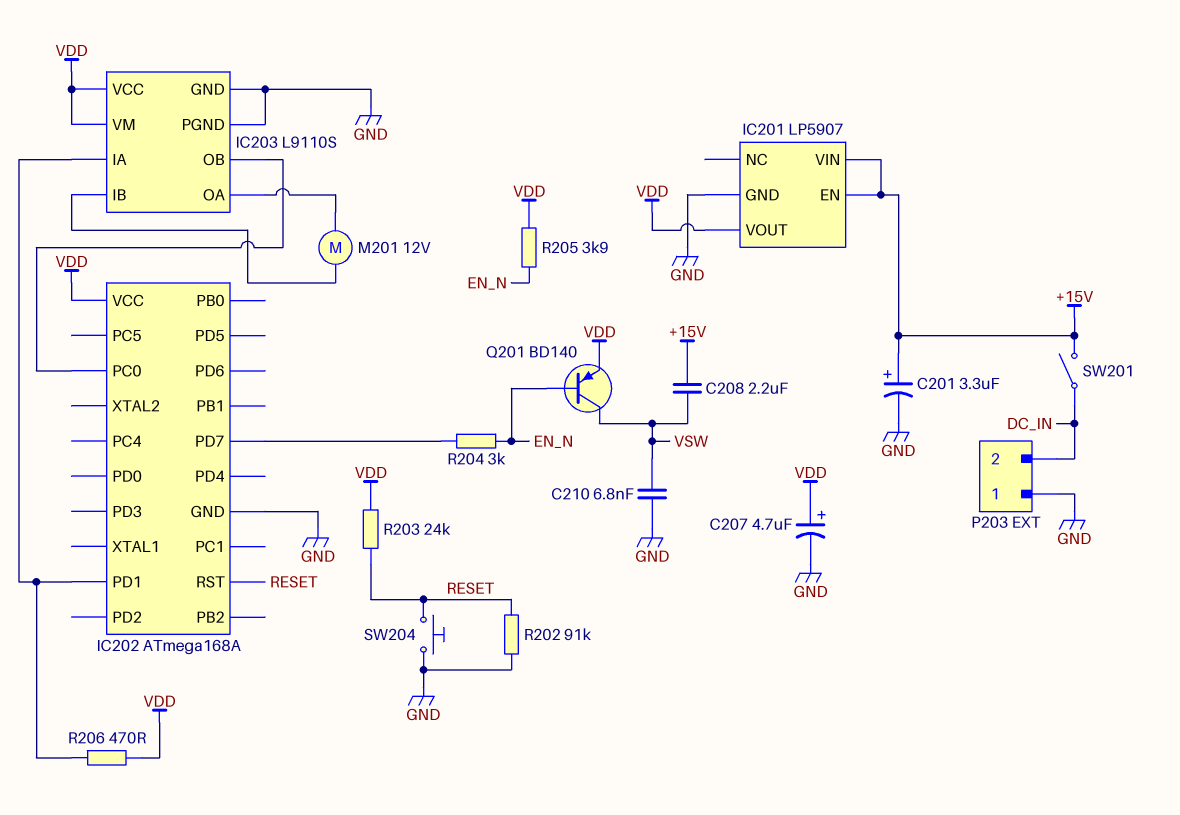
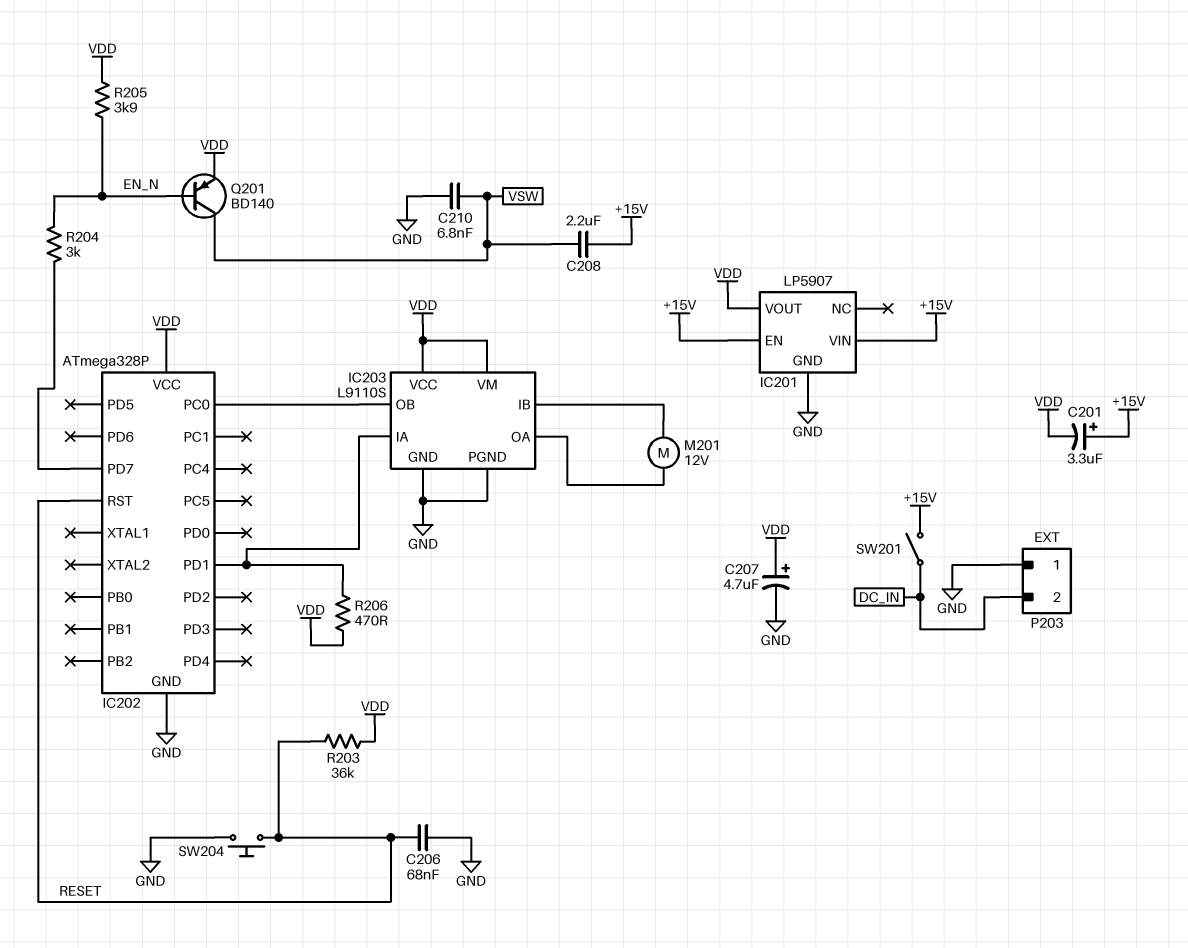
C201: 3.3uF (plus +15V, minus GND) -> 3.3uF (plus +15V, minus VDD)
C206: none -> 68nF (GND, RESET)
IC202: ATmega168A -> ATmega328P
R202: 91k (GND, RESET) -> none
R203: 24k (RESET, VDD) -> 36k (RESET, VDD)

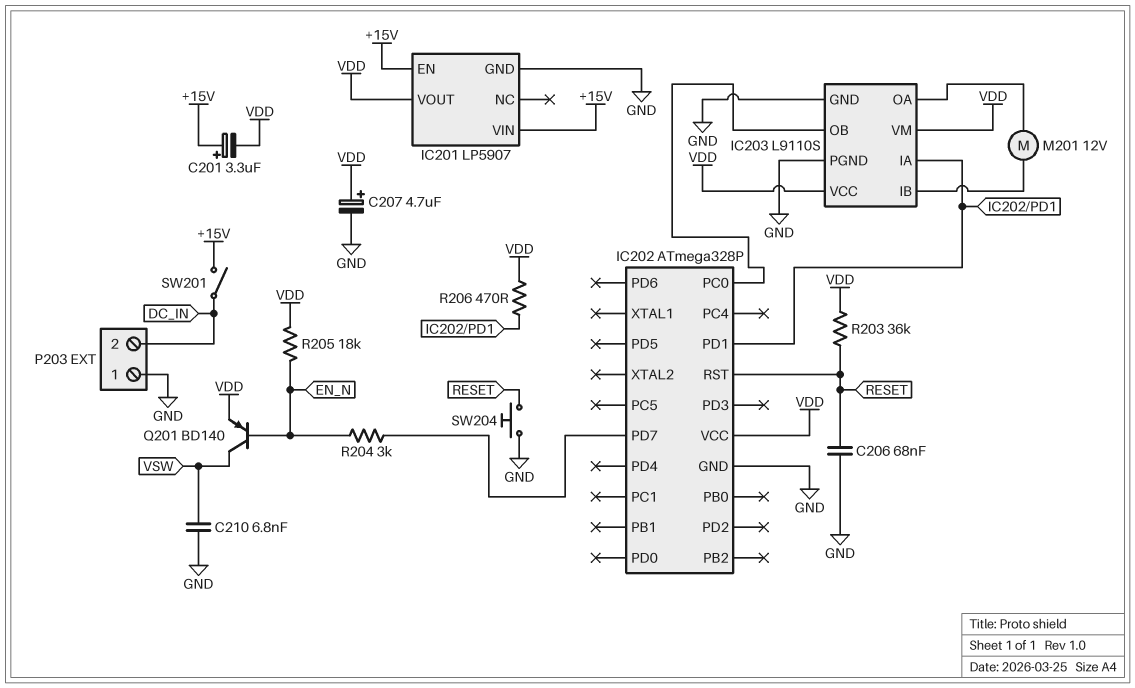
C208: 2.2uF (+15V, VSW) -> none
R205: 3.9k (EN_N, VDD) -> 18k (EN_N, VDD)

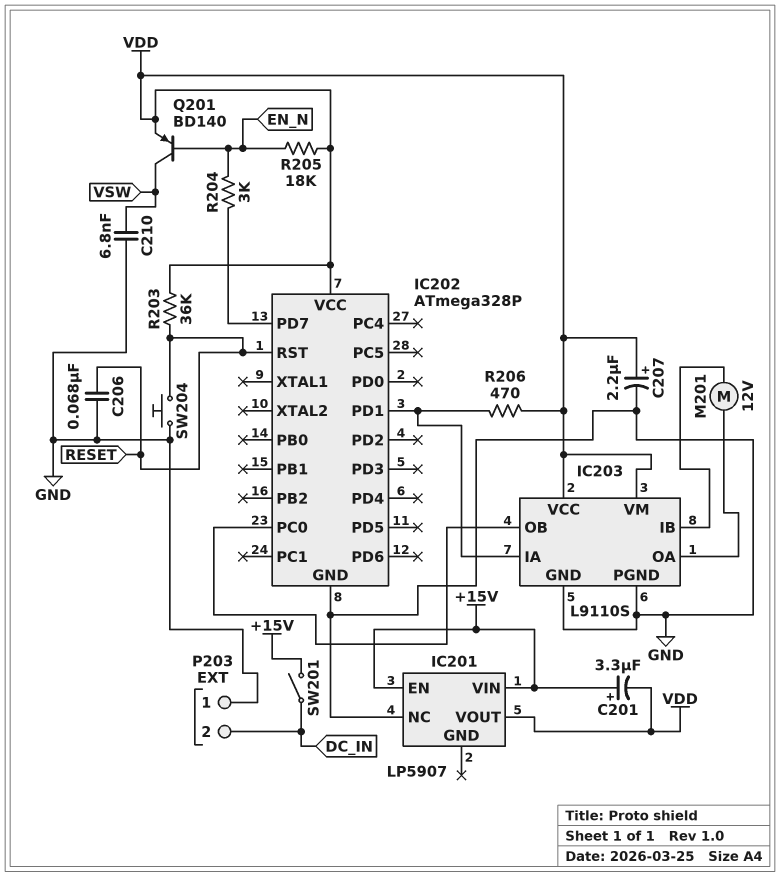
C207: 4.7uF (plus VDD, minus GND) -> 2.2uF (plus VDD, minus GND)
IC201 pin GND: GND -> none
IC201 pin NC: none -> GND

